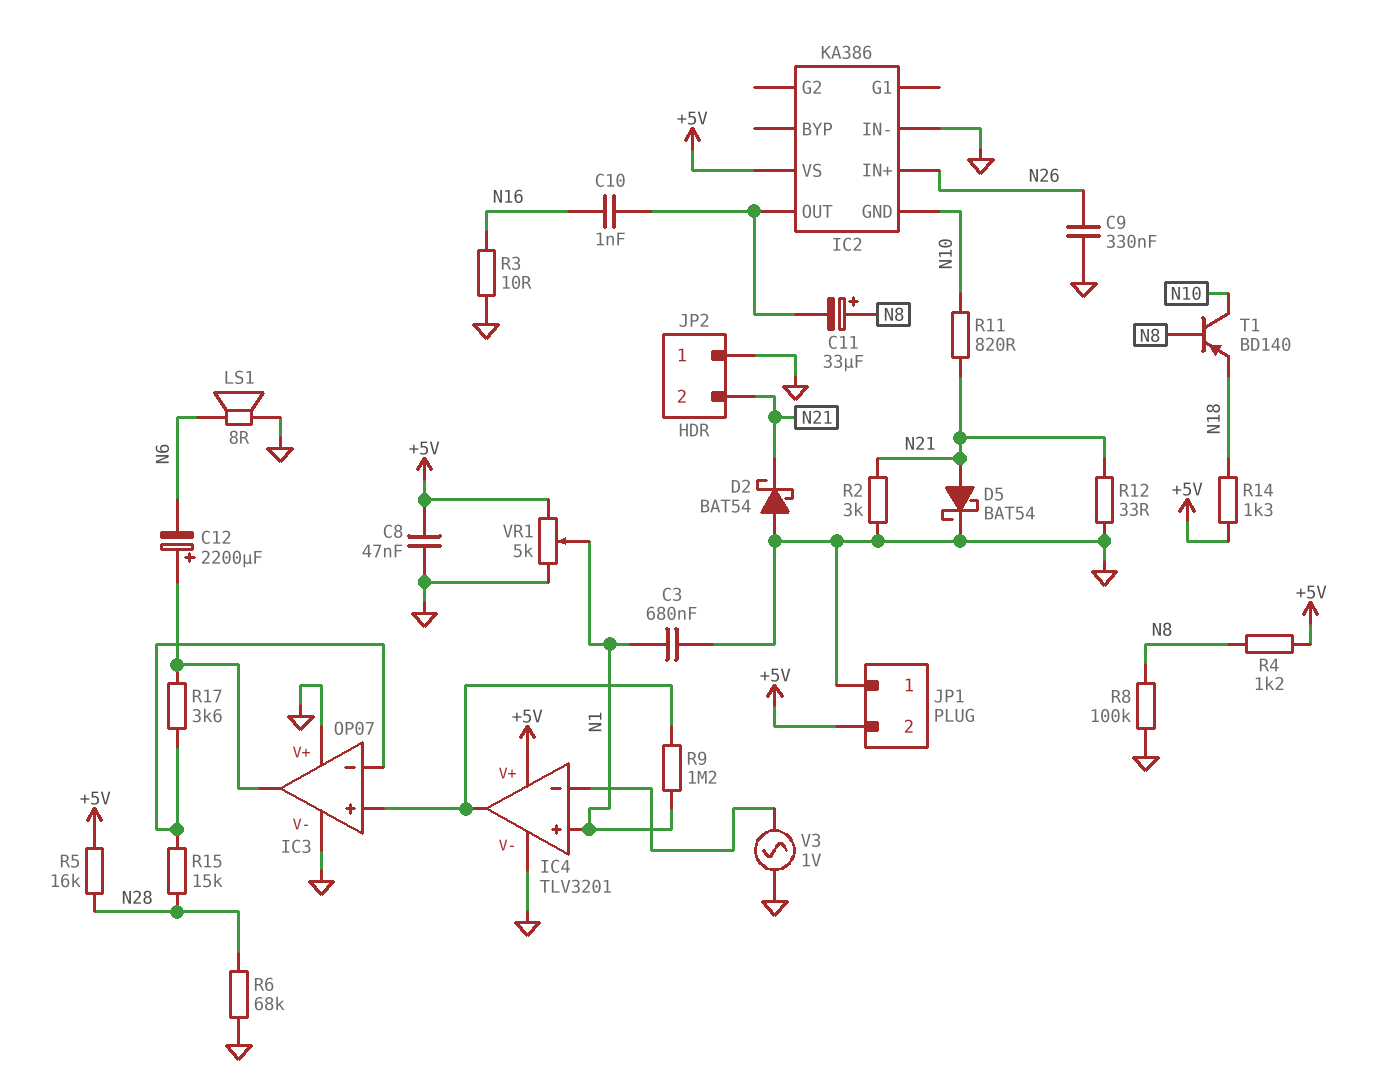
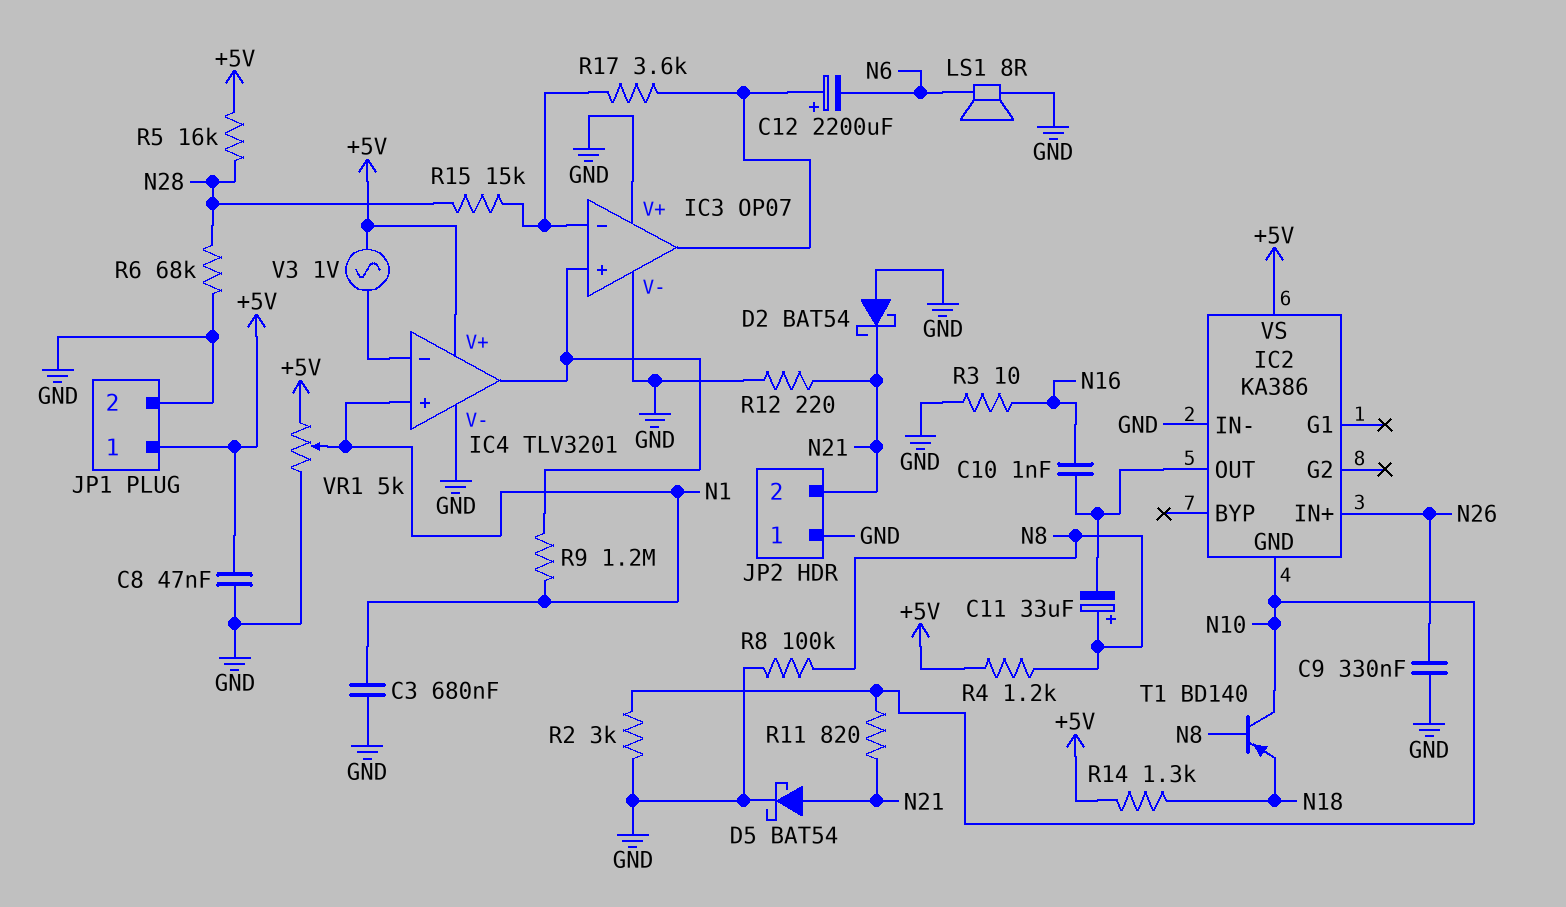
JP1 pin 1: GND -> +5V
JP1 pin 2: +5V -> GND
R2: 3k (GND, N21) -> 3k (GND, N10)
R12: 33 (GND, N21) -> 220 (GND, N21)
V3: AC 1V (GND, IC4/in-) -> AC 1V (+5V, IC4/in-)

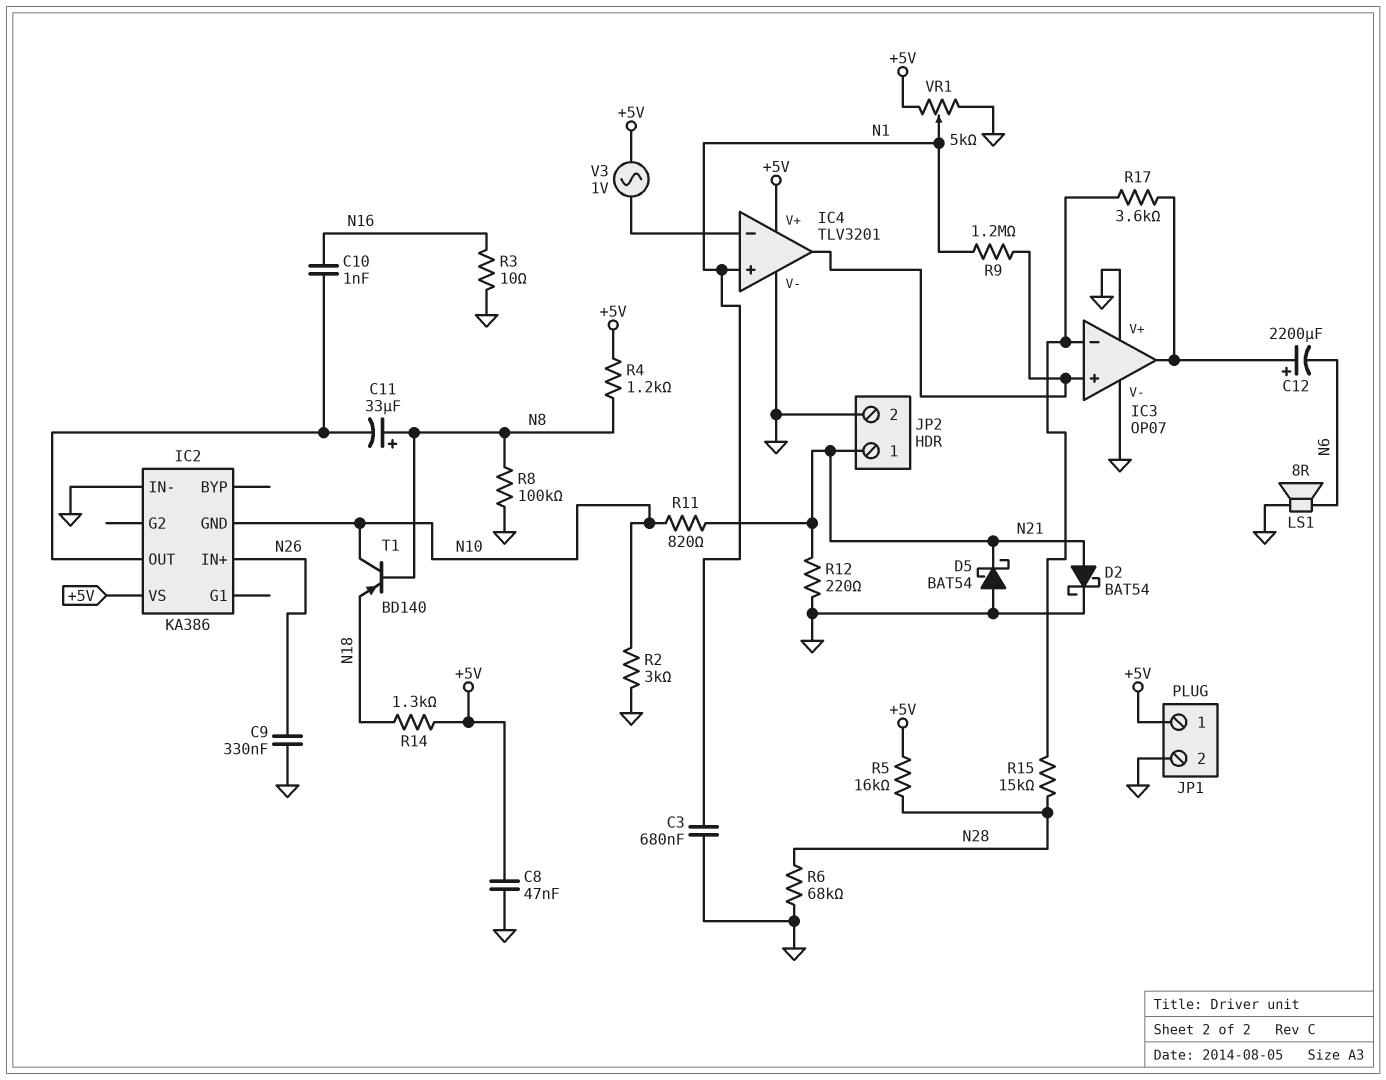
D2: schottky BAT54 (A GND, K N21) -> schottky BAT54 (A N21, K GND)
D5: schottky BAT54 (A N21, K GND) -> schottky BAT54 (A GND, K N21)
JP2 pin 1: GND -> N21
JP2 pin 2: N21 -> GND

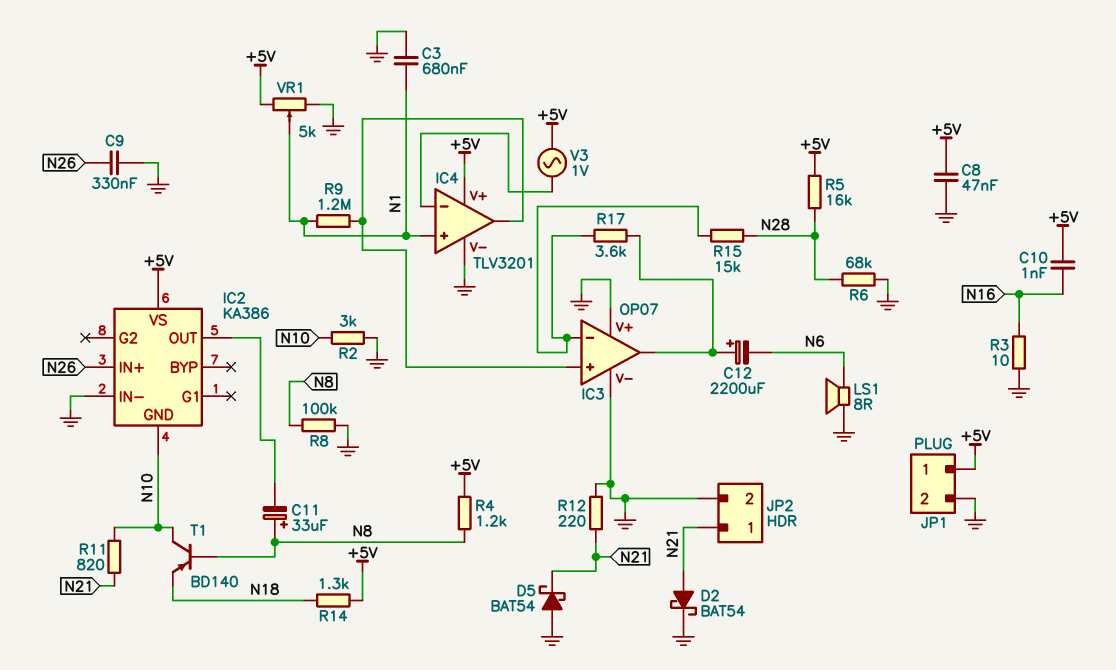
C10: 1nF (IC2/OUT, N16) -> 1nF (+5V, N16)

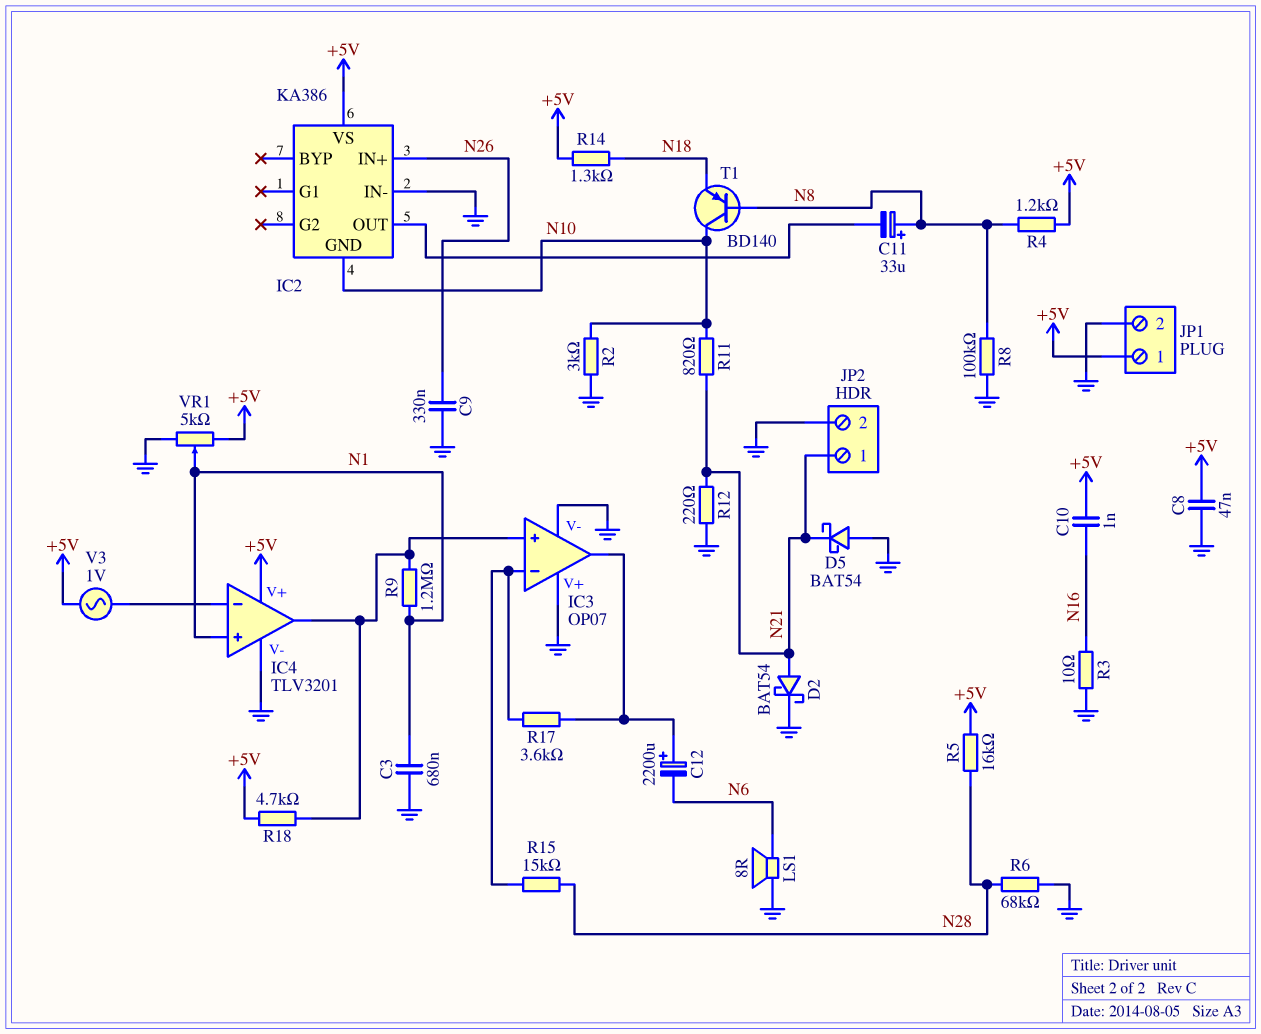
R18: none -> 4.7k (+5V, IC3/in+)

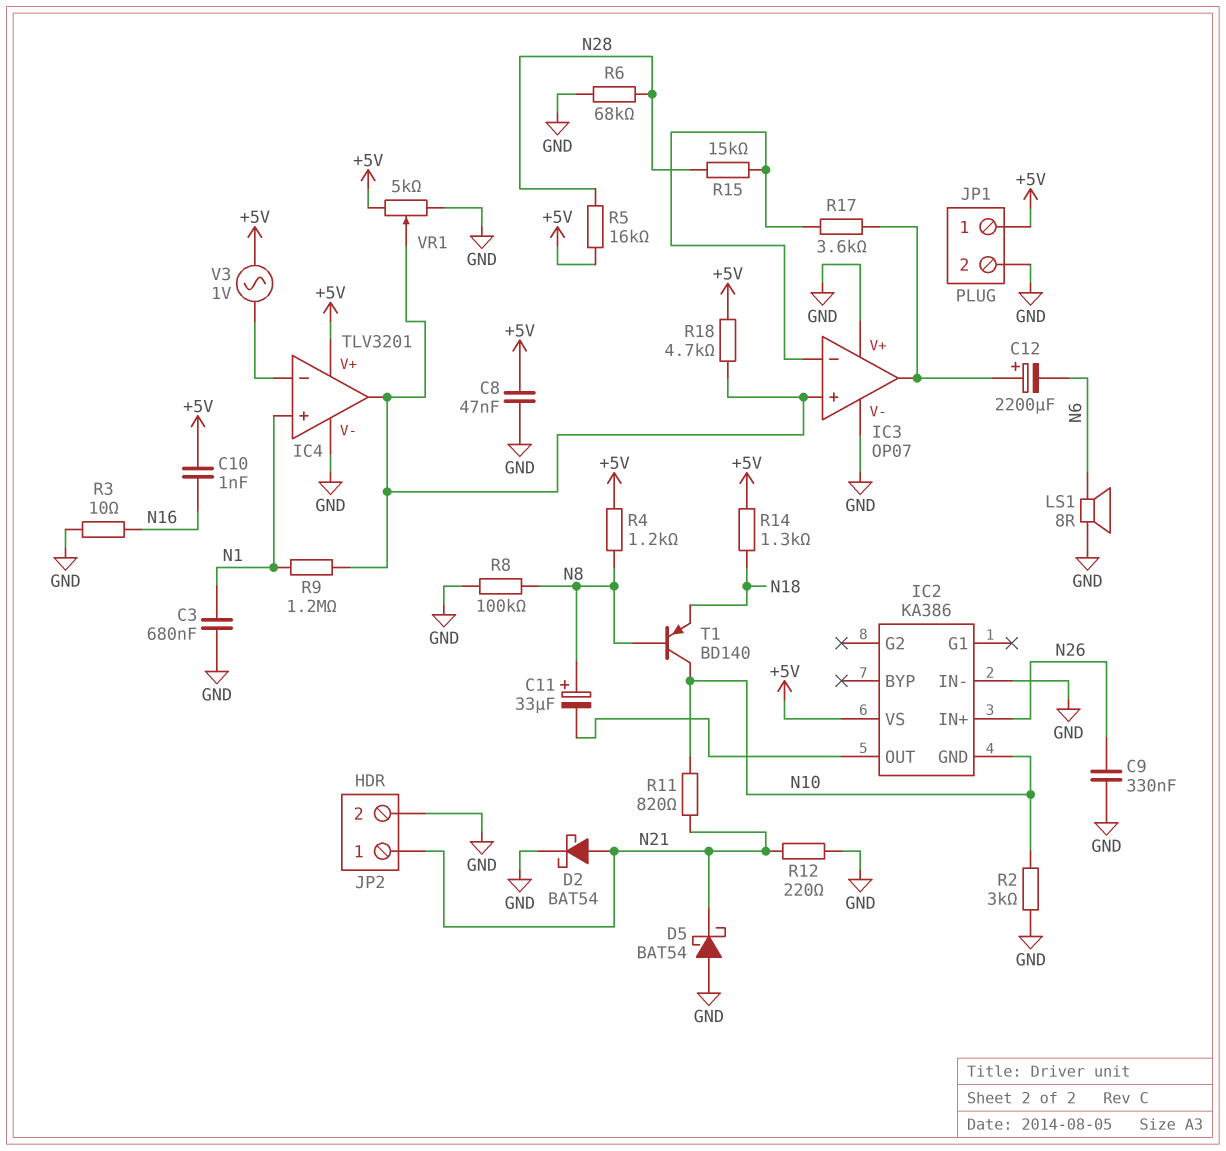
VR1: 5k (+5V, GND, wiper N1) -> 5k (+5V, GND, wiper IC3/in+)

